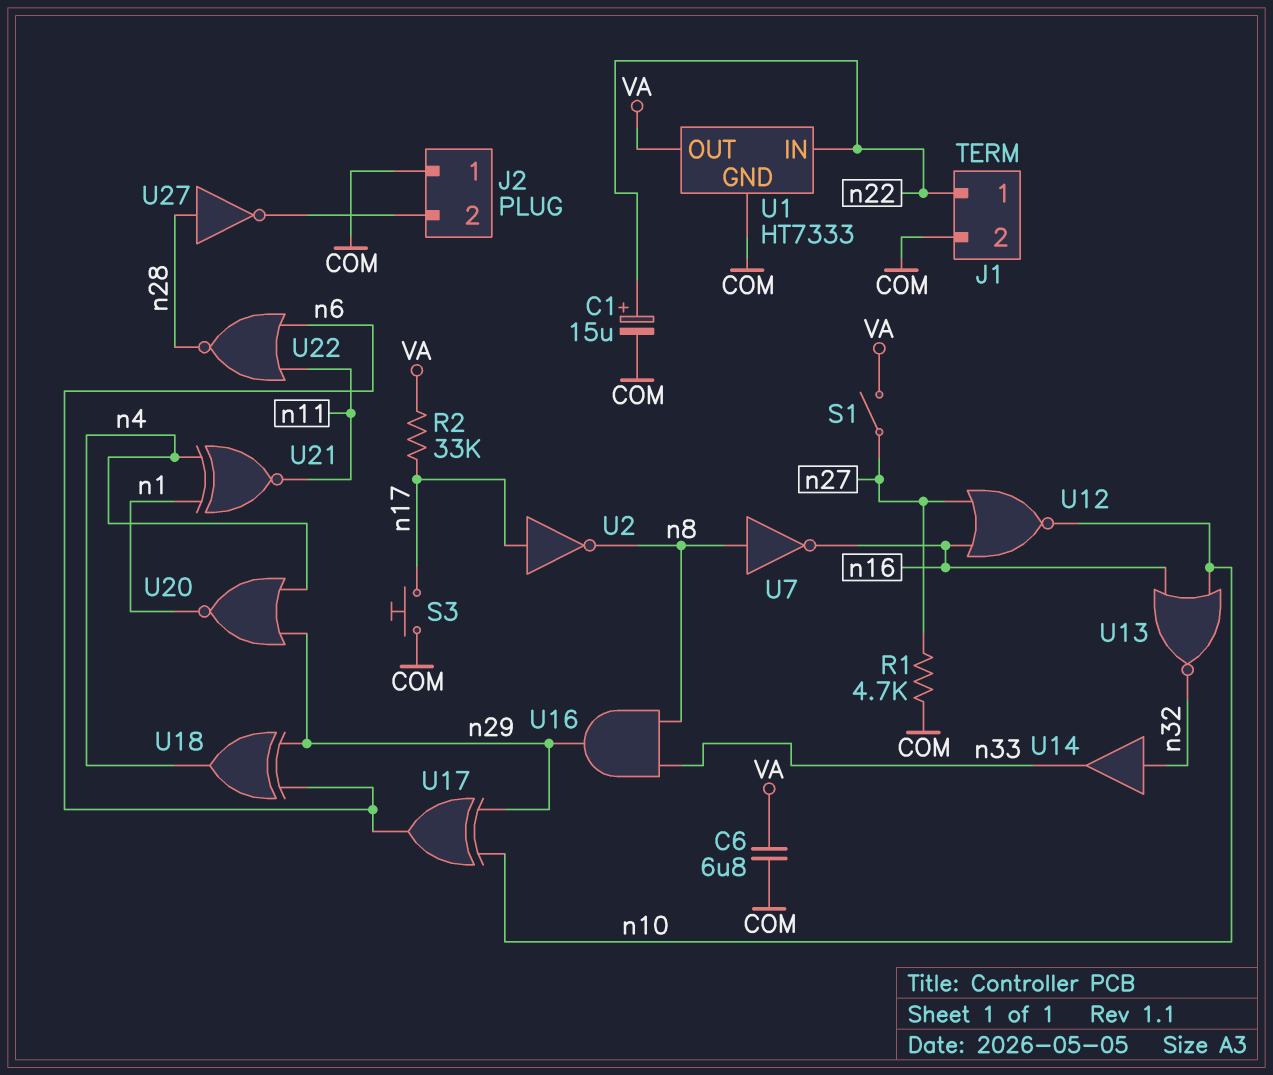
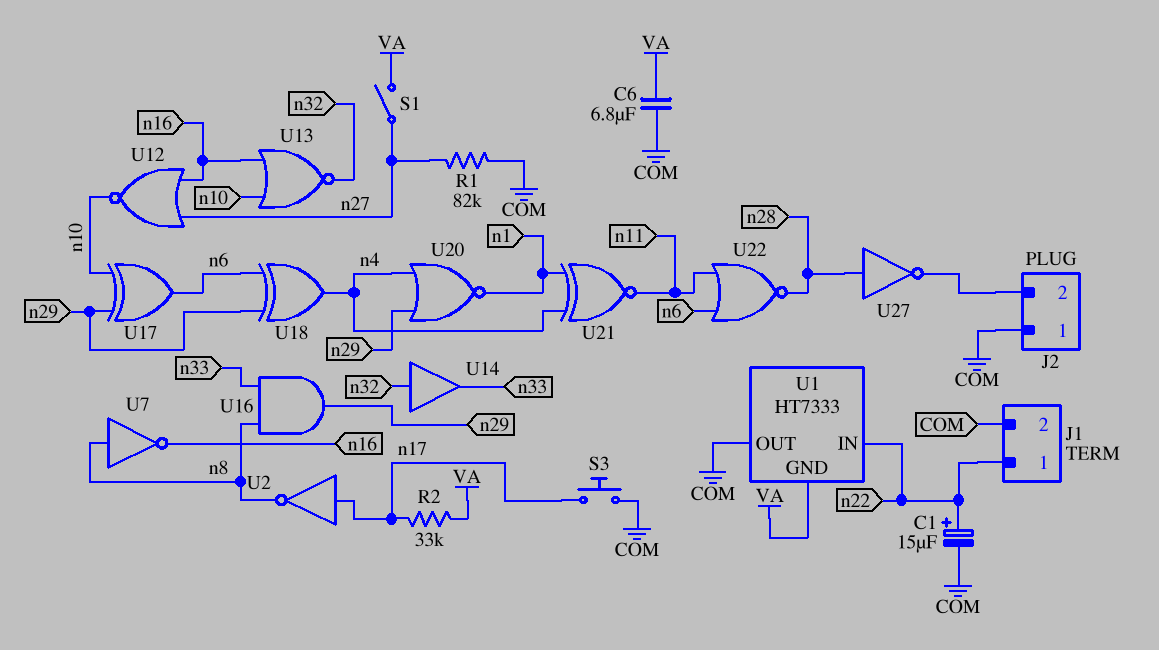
R1: 4.7k (COM, n27) -> 82k (COM, n27)
U1 pin GND: COM -> VA
U1 pin OUT: VA -> COM

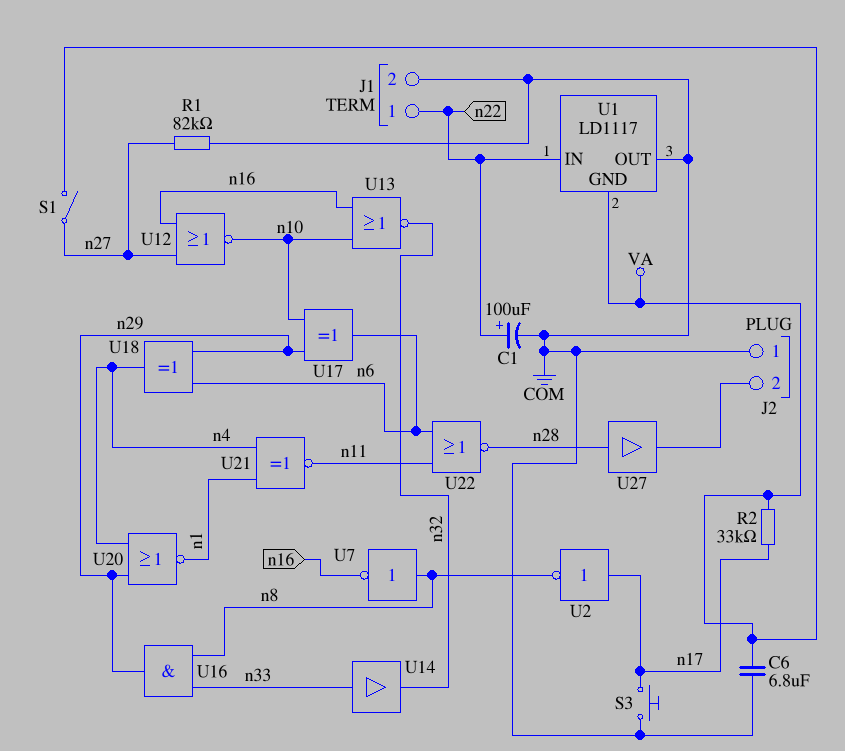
C1: 15uF (plus n22, minus COM) -> 100uF (plus n22, minus COM)
U1: HT7333 -> LD1117
U14: buffer (in n32, out n33) -> buffer (in n33, out n32)
U27: NOT (in n28, out J2/2) -> buffer (in n28, out J2/2)

